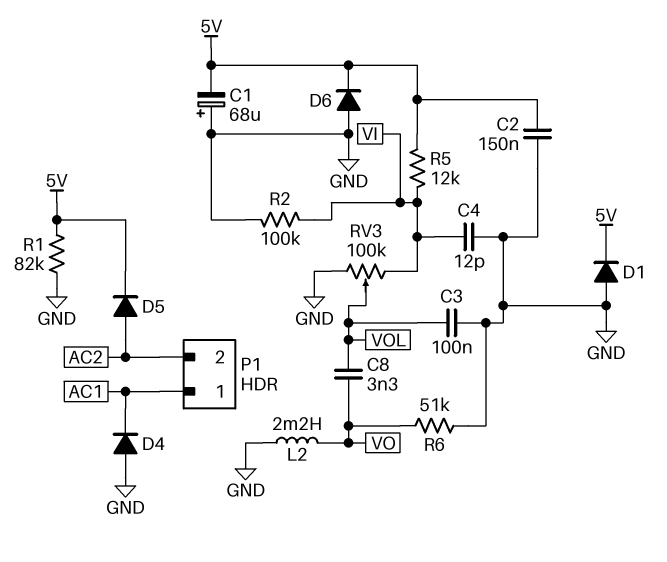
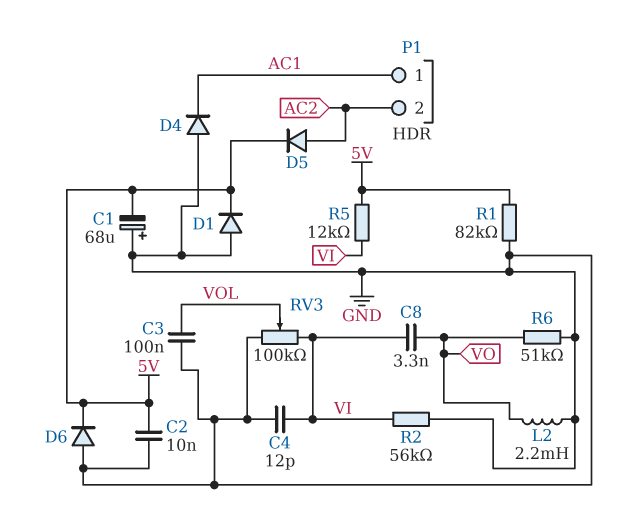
C2: 150nF (5V, GND) -> 10nF (5V, GND)
C8: 3.3nF (VO, VOL) -> 3.3nF (VI, VO)
R2: 100k (GND, VI) -> 56k (GND, VI)

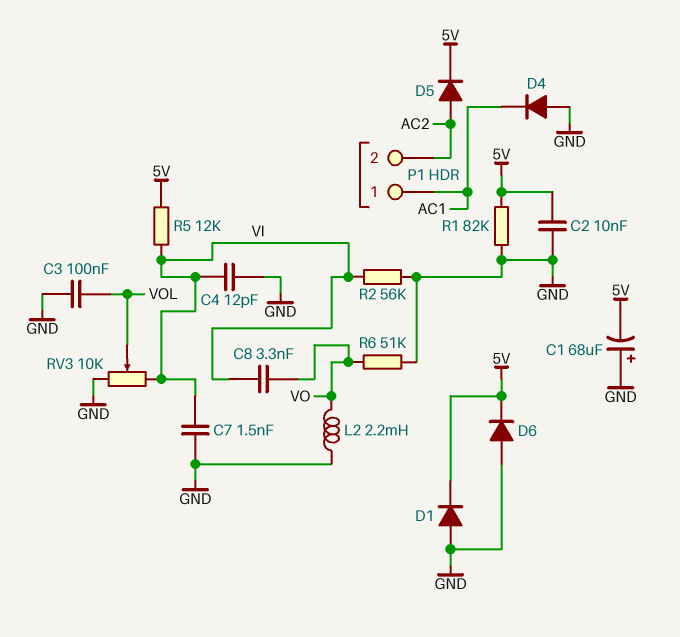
C7: none -> 1.5nF (GND, VI)
RV3: 100k (GND, VI, wiper VOL) -> 10k (GND, VI, wiper VOL)

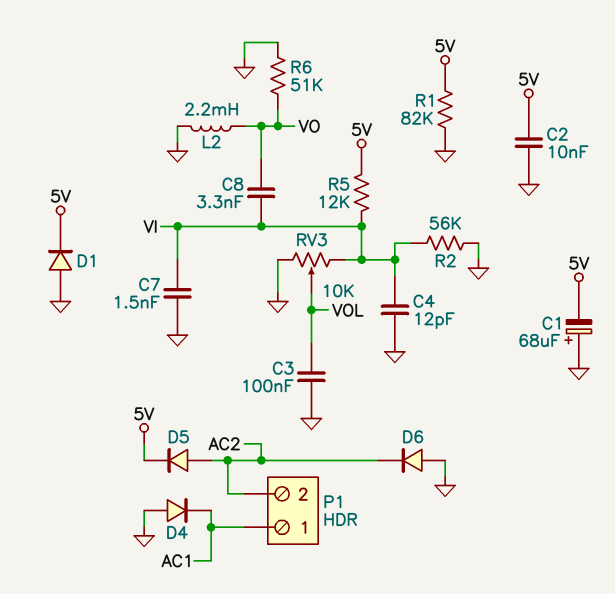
D6: diode (A GND, K 5V) -> diode (A GND, K AC2)

